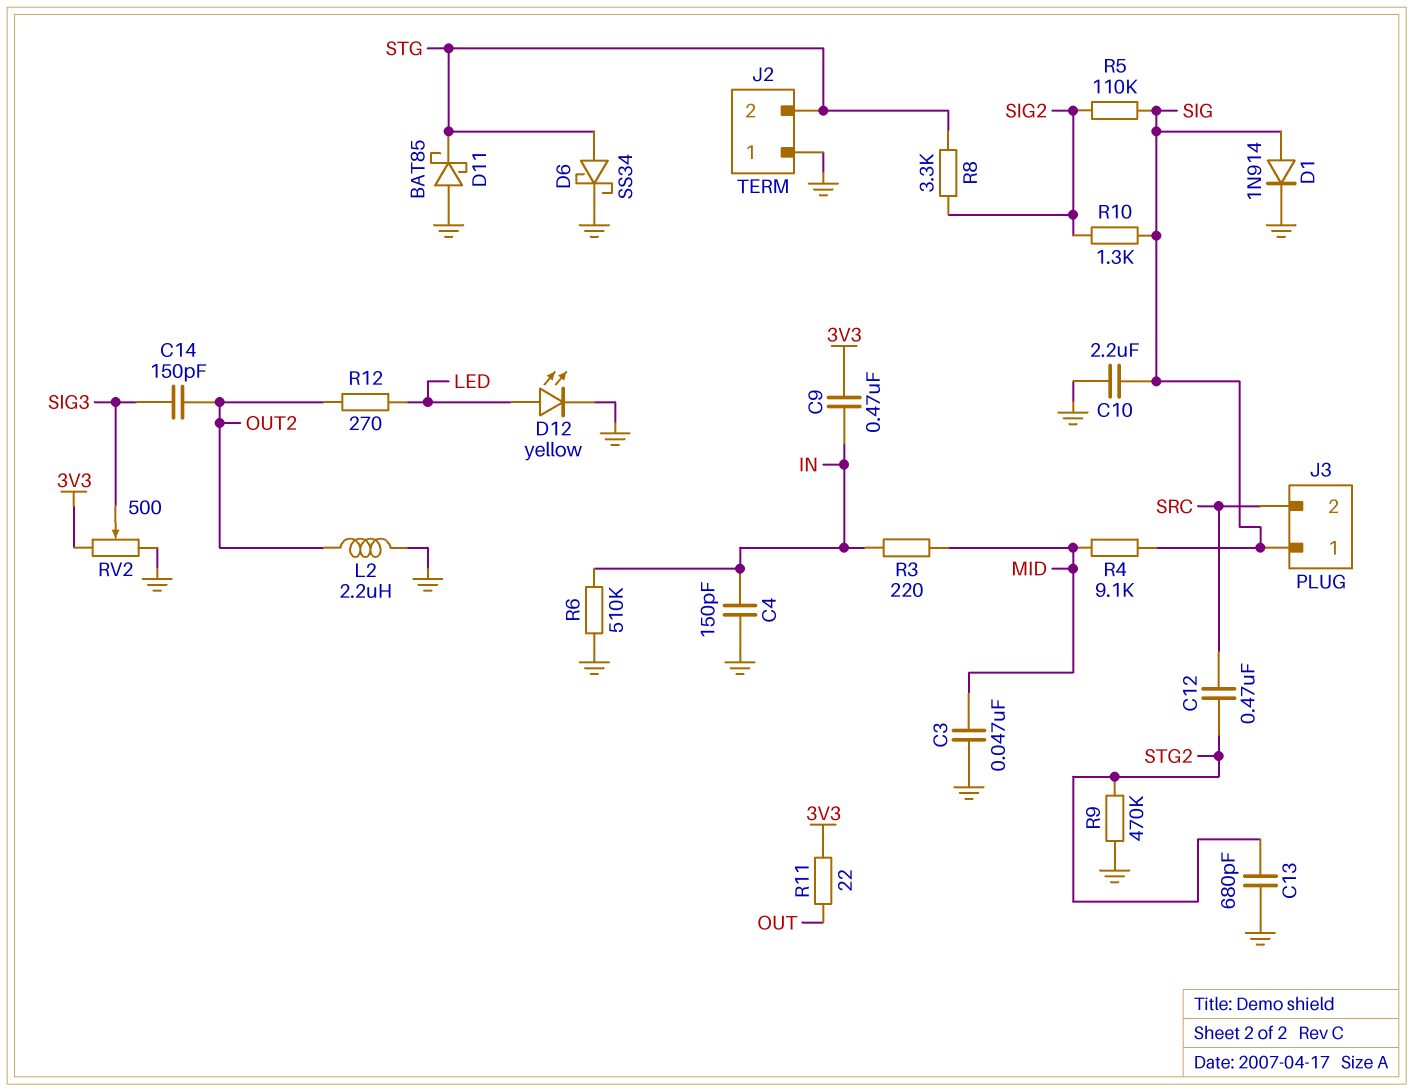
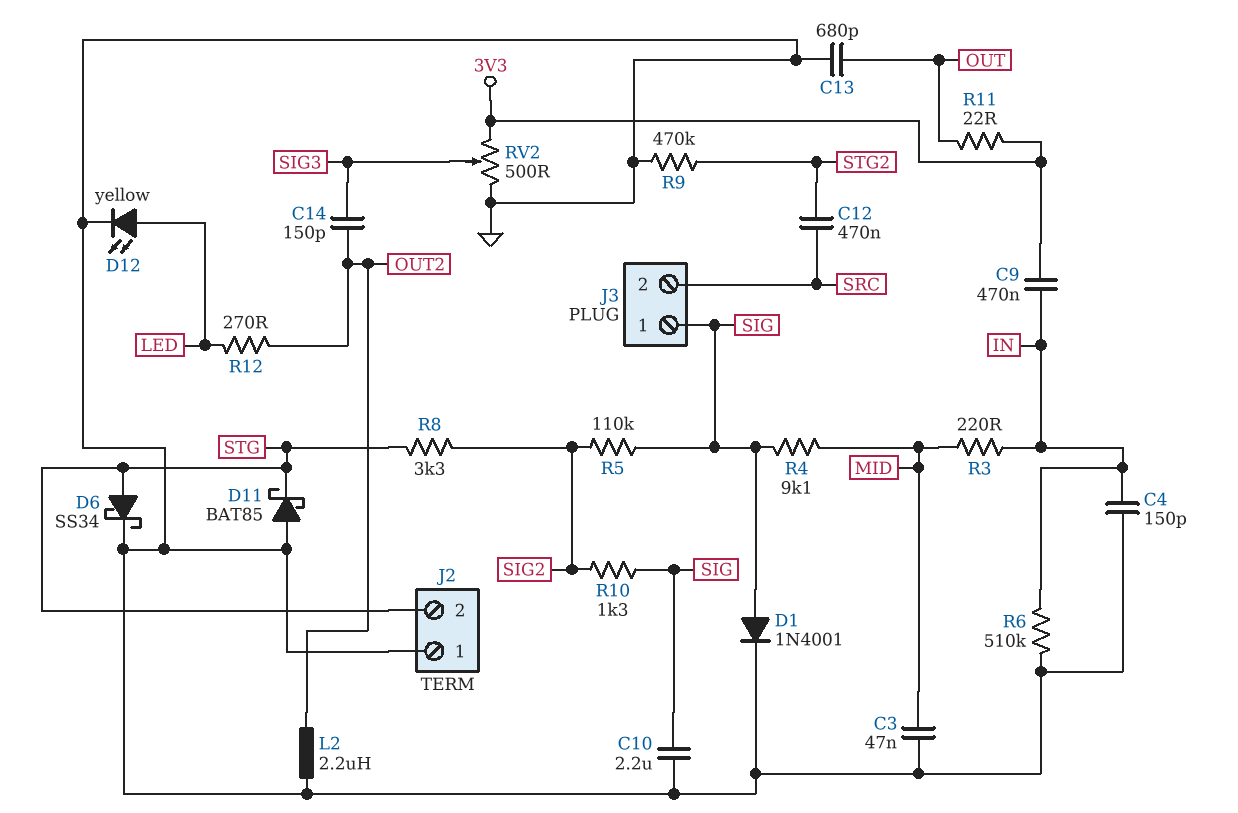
C13: 680pF (GND, STG2) -> 680pF (GND, OUT)
D1: diode 1N914 (A SIG, K GND) -> diode 1N4001 (A SIG, K GND)

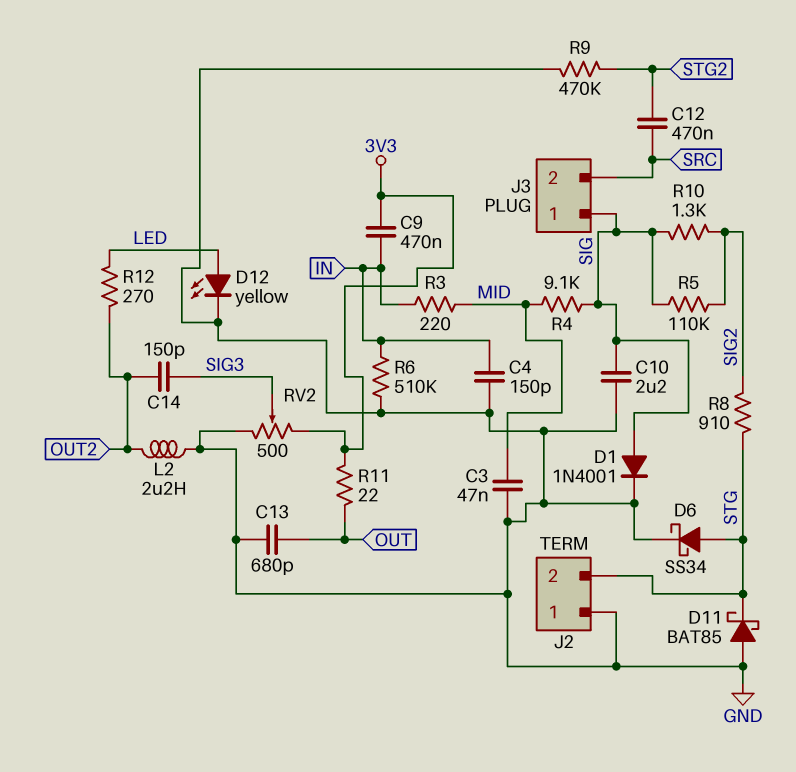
R8: 3.3k (SIG2, STG) -> 910 (SIG2, STG)

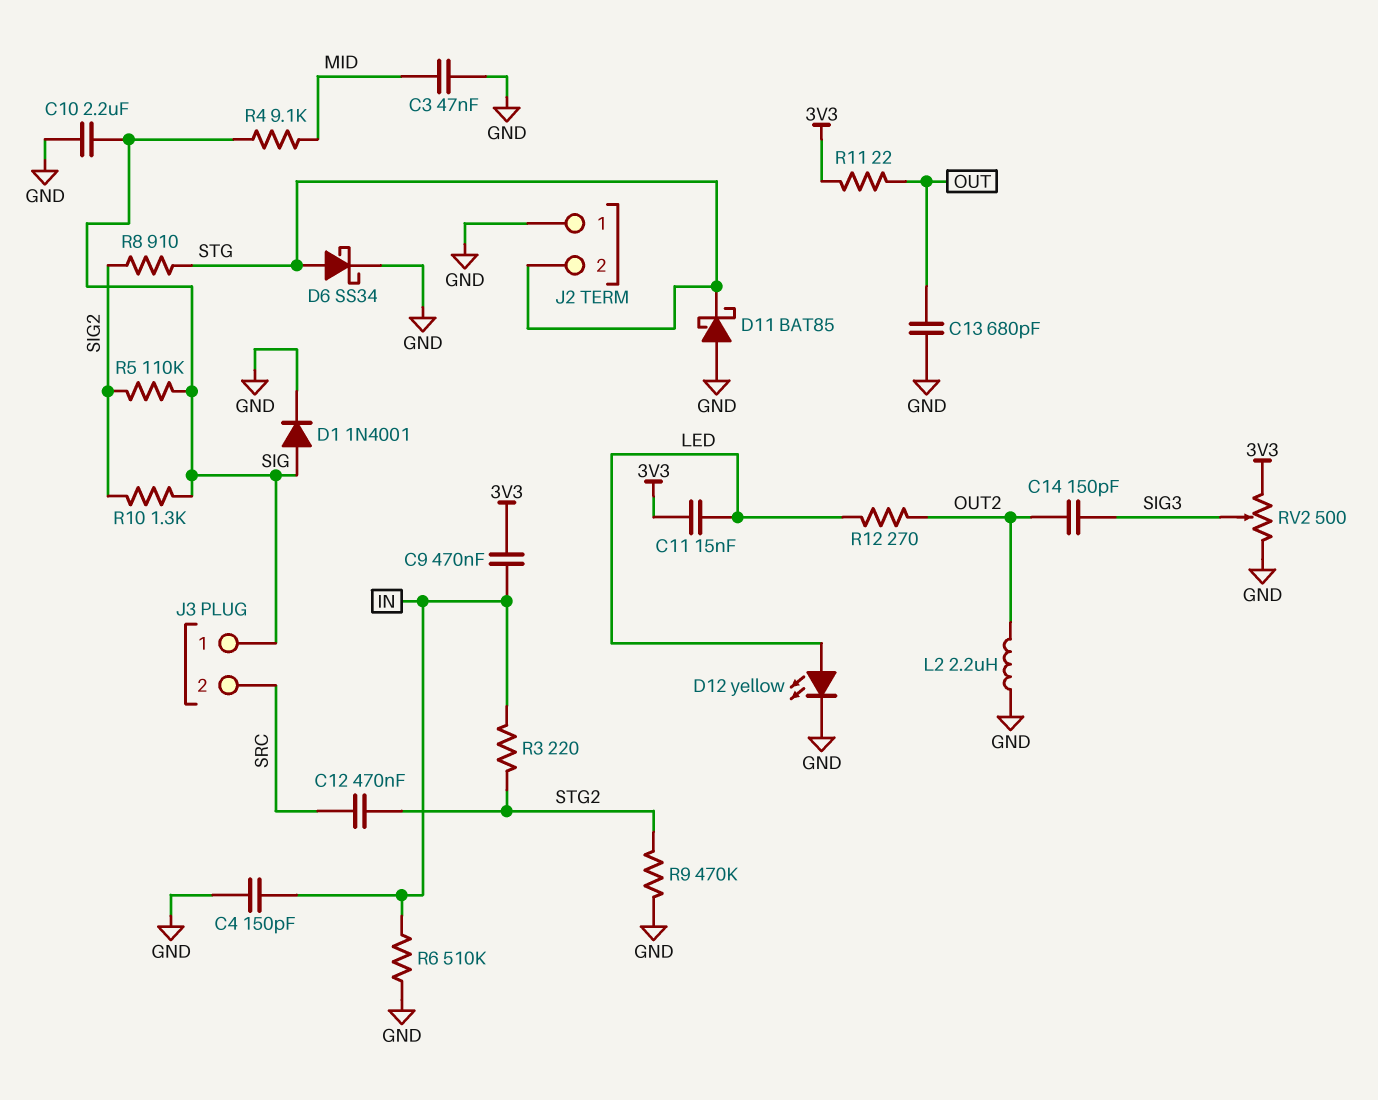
C11: none -> 15nF (3V3, LED)
R3: 220 (IN, MID) -> 220 (IN, STG2)

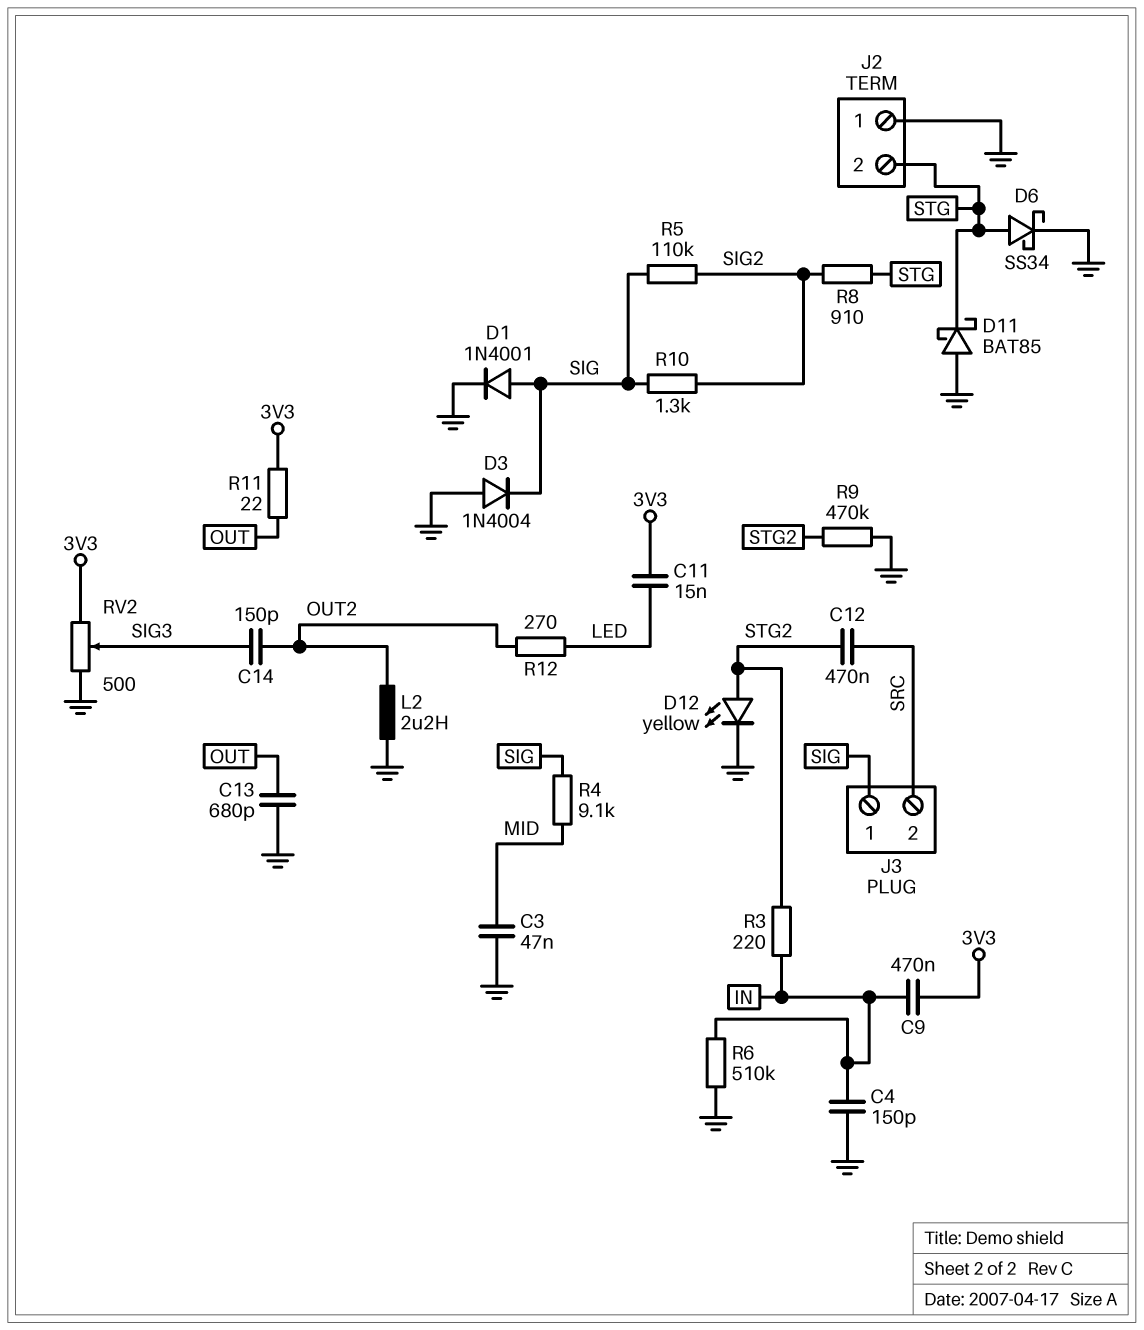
C10: 2.2uF (GND, SIG) -> none
D3: none -> diode 1N4004 (A GND, K SIG)
D12: LED yellow (A LED, K GND) -> LED yellow (A STG2, K GND)

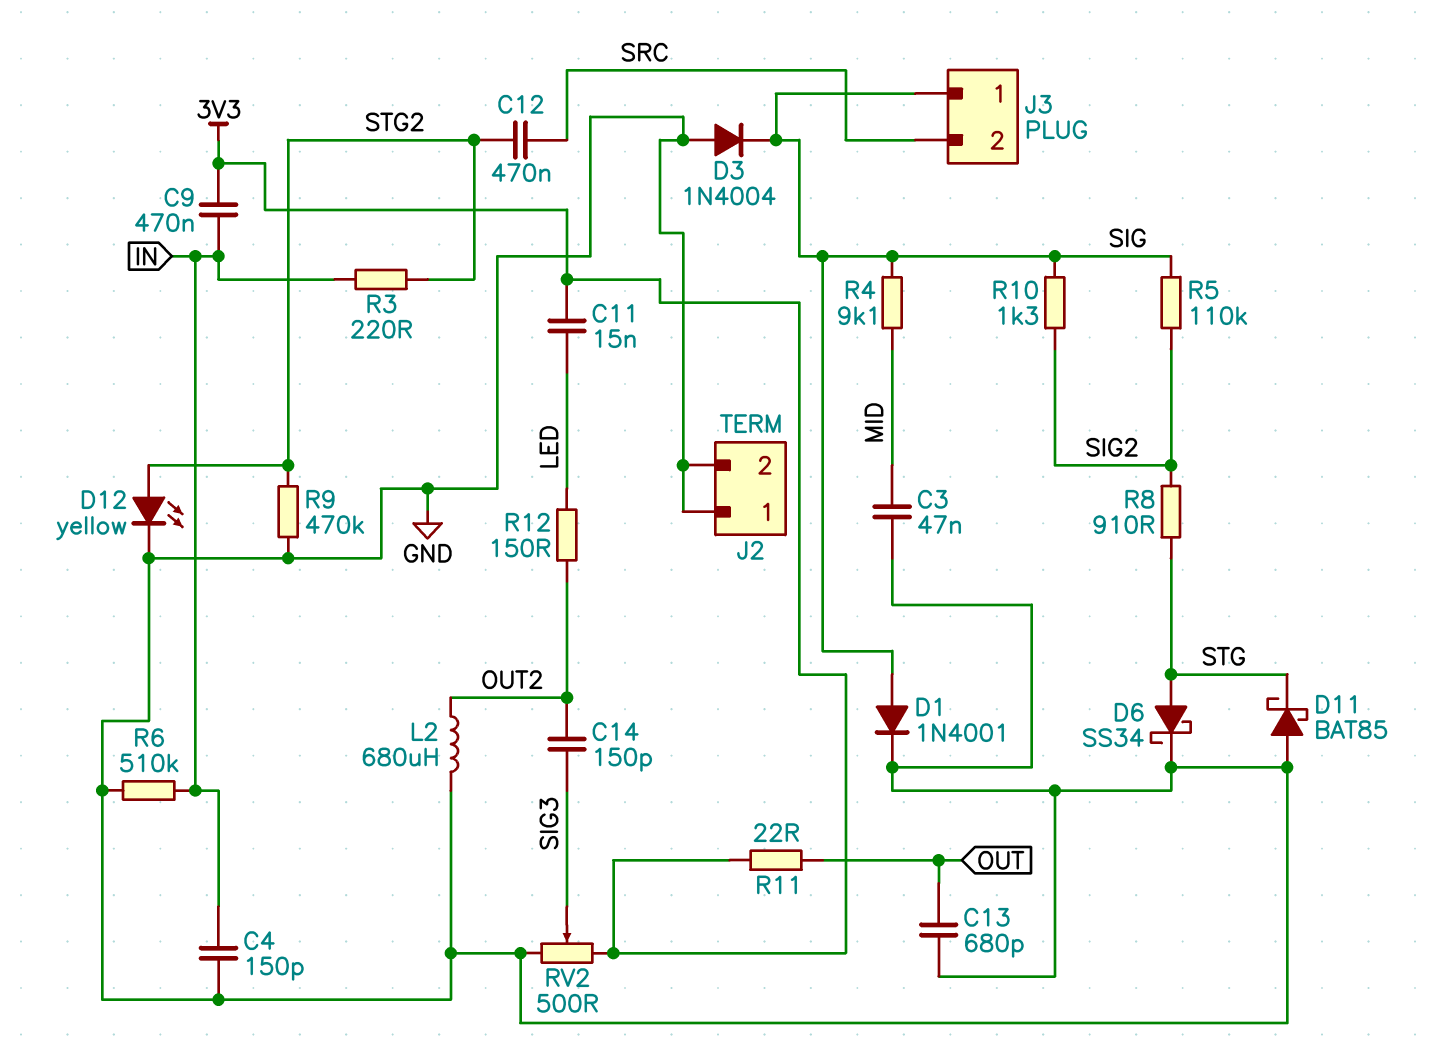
J2 pin 2: STG -> GND
L2: 2.2uH (GND, OUT2) -> 680uH (GND, OUT2)
R12: 270 (LED, OUT2) -> 150 (LED, OUT2)

